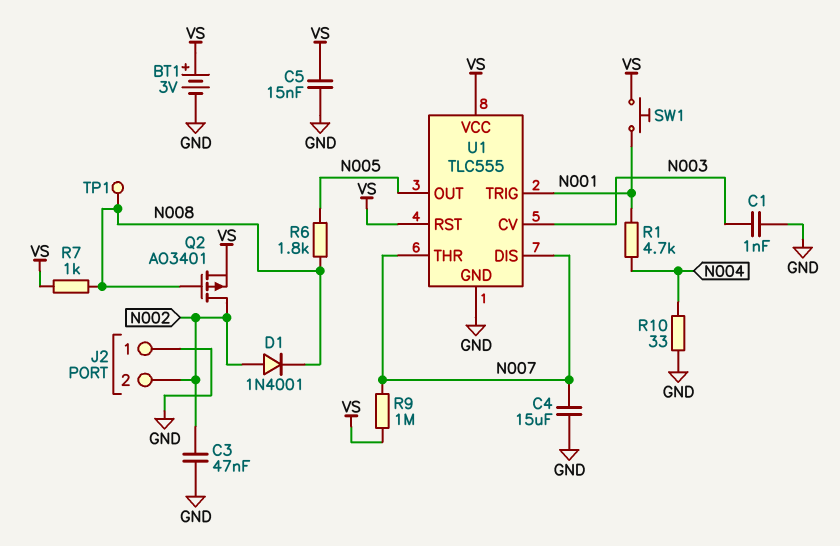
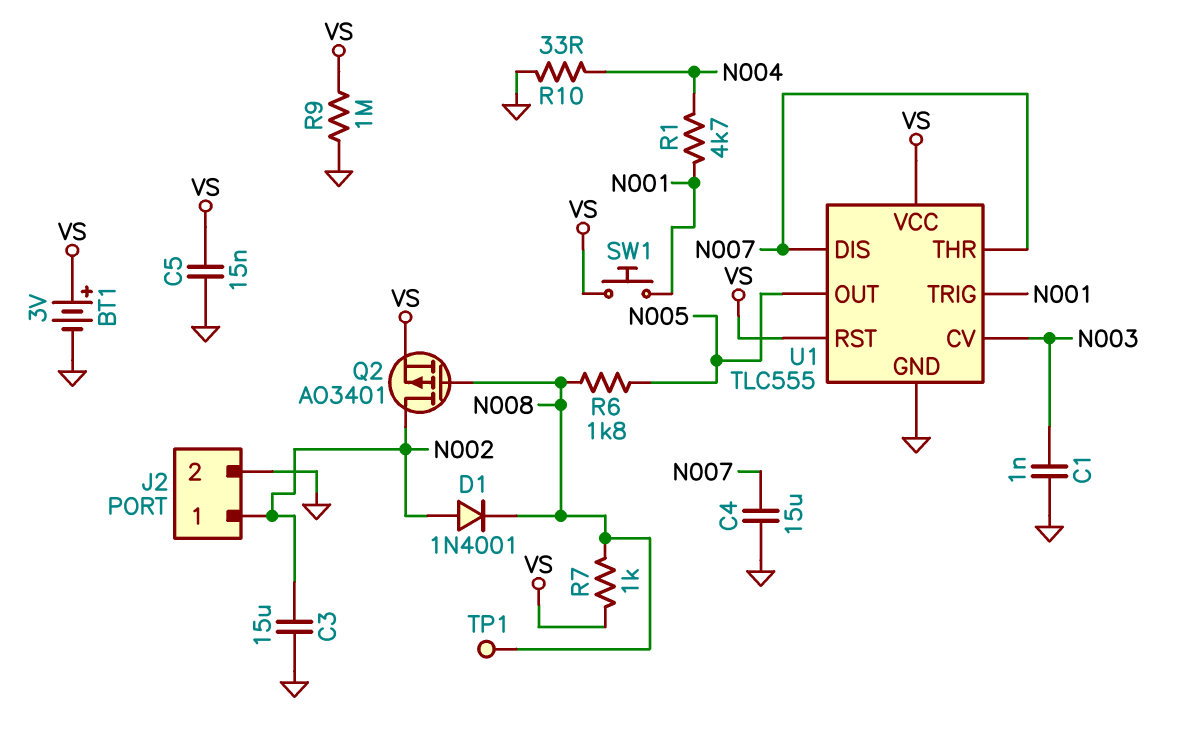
C3: 47nF (GND, N002) -> 15uF (GND, N002)
J2 pin 1: GND -> N002
J2 pin 2: N002 -> GND
R9: 1M (N007, VS) -> 1M (GND, VS)

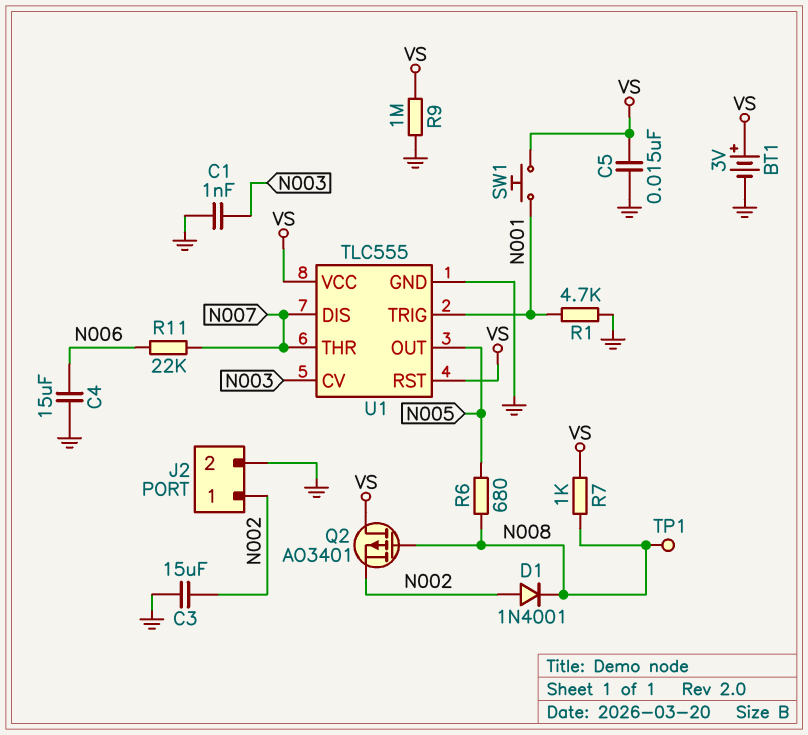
C4: 15uF (GND, N007) -> 15uF (GND, N006)
Q2: PMOS AO3401 (G N008, D N002, S VS) -> PMOS AO3401 (G N008, D VS, S N002)
R1: 4.7k (N001, N004) -> 4.7k (GND, N001)
R6: 1.8k (N005, N008) -> 680 (N005, N008)
R10: 33 (GND, N004) -> none
R11: none -> 22k (N006, N007)

